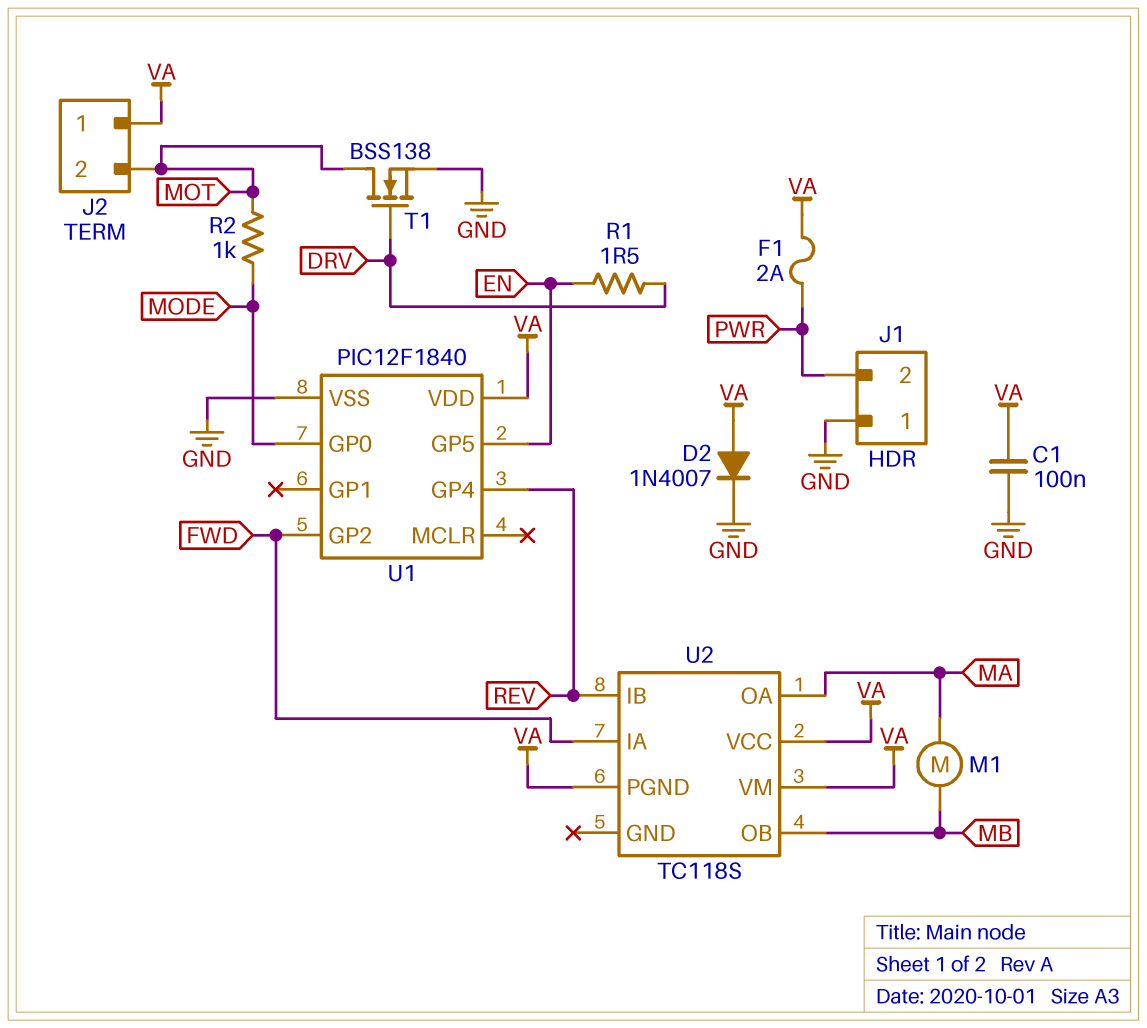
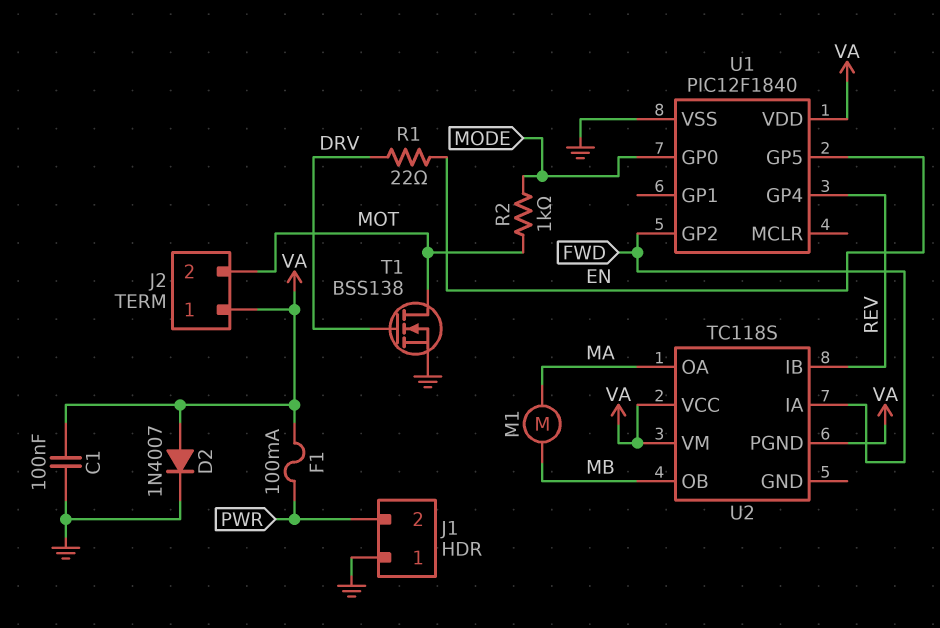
F1: 2A (PWR, VA) -> 100mA (PWR, VA)
R1: 1.5 (DRV, EN) -> 22 (DRV, EN)

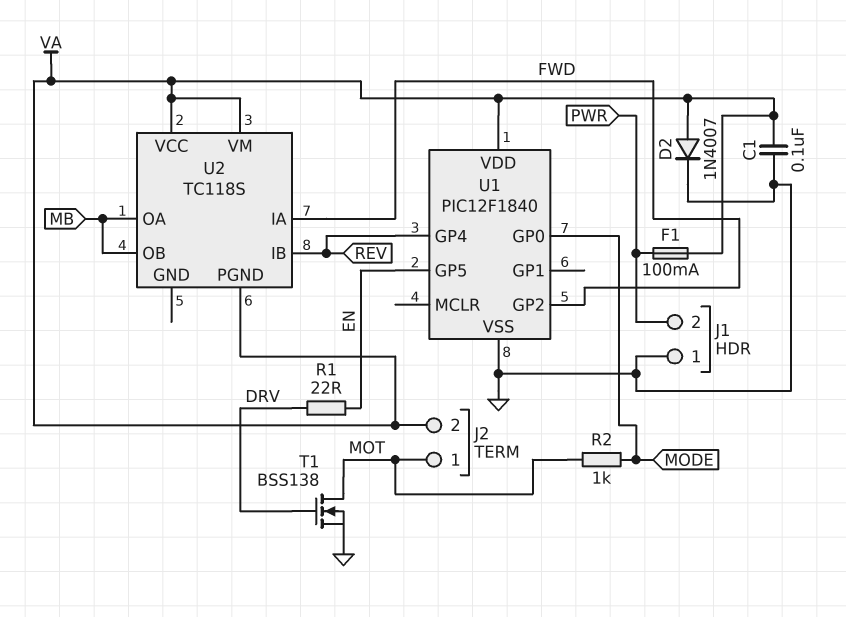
J2 pin 1: VA -> MOT
J2 pin 2: MOT -> VA
M1: motor (MA, MB) -> none
U2 pin OA: MA -> MB

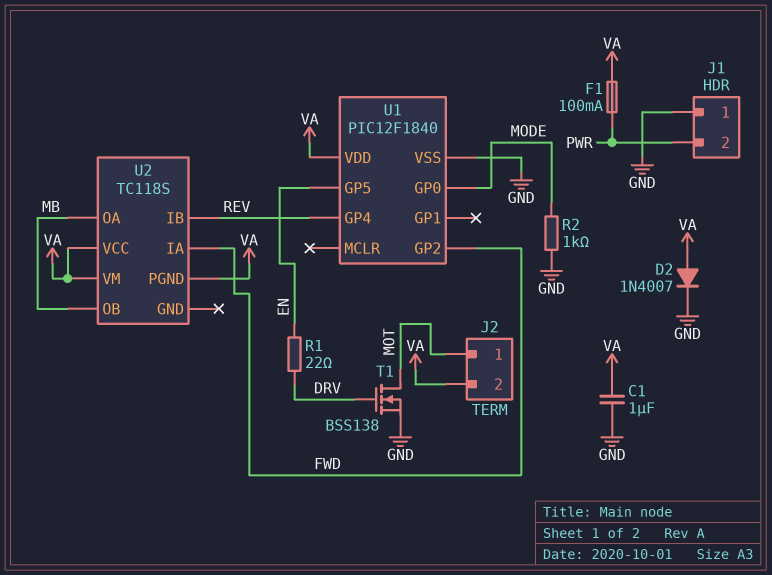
C1: 100nF (GND, VA) -> 1uF (GND, VA)
R2: 1k (MODE, MOT) -> 1k (GND, MODE)

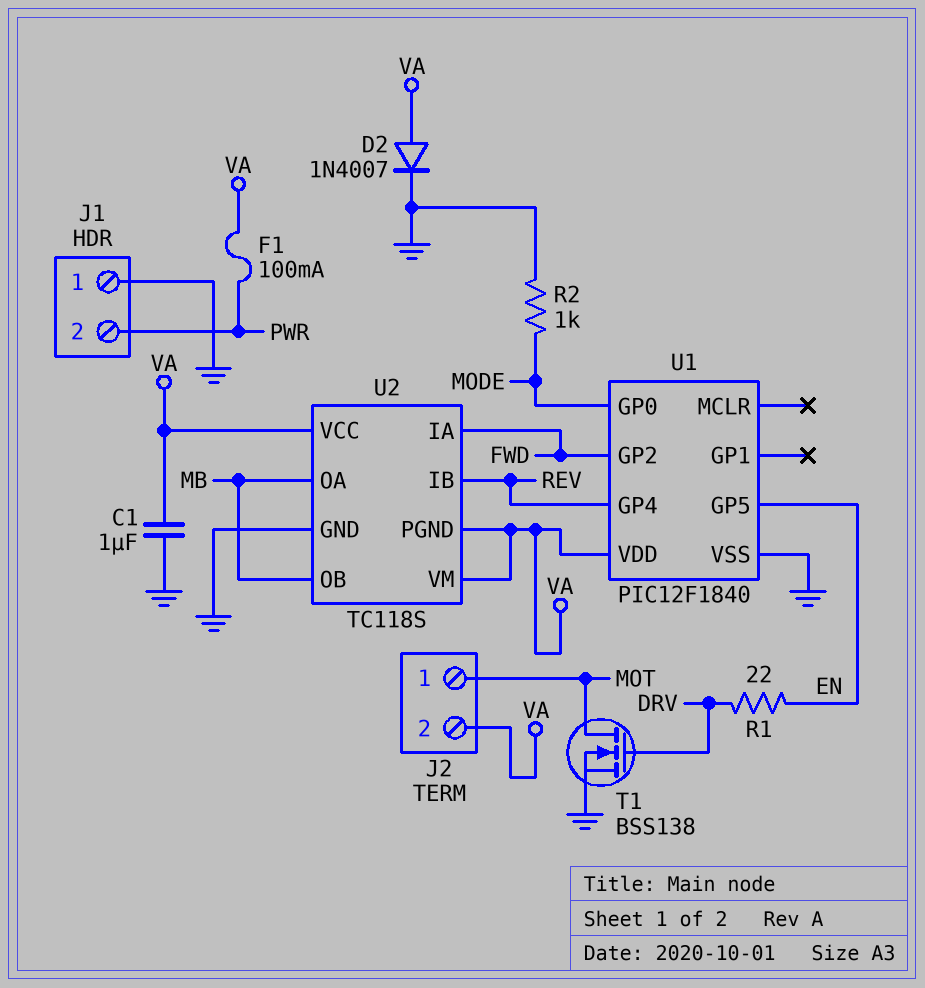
U2 pin GND: none -> GND

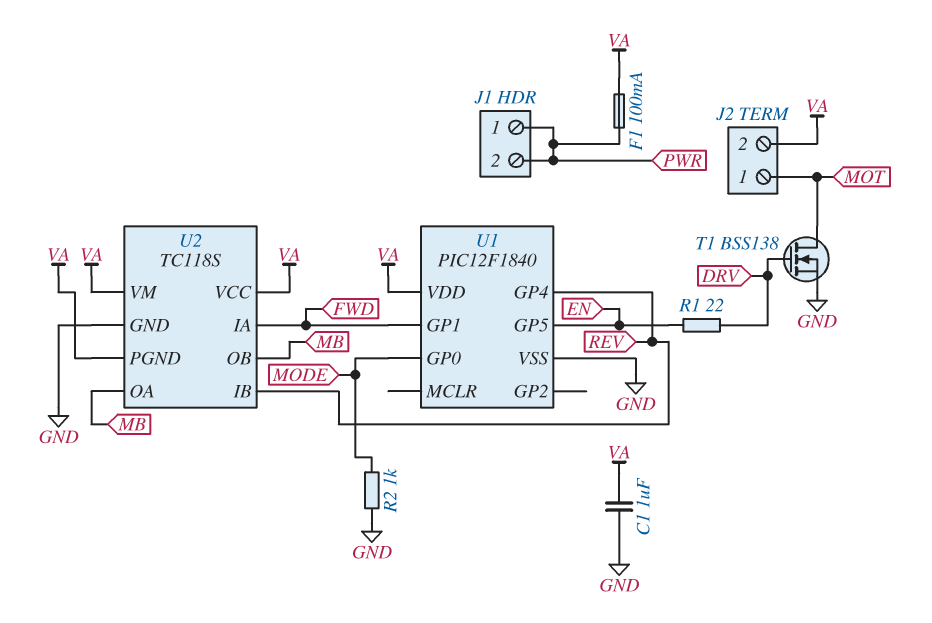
D2: diode 1N4007 (A VA, K GND) -> none
J1 pin 1: GND -> PWR
U1 pin GP1: none -> FWD
U1 pin GP2: FWD -> none

